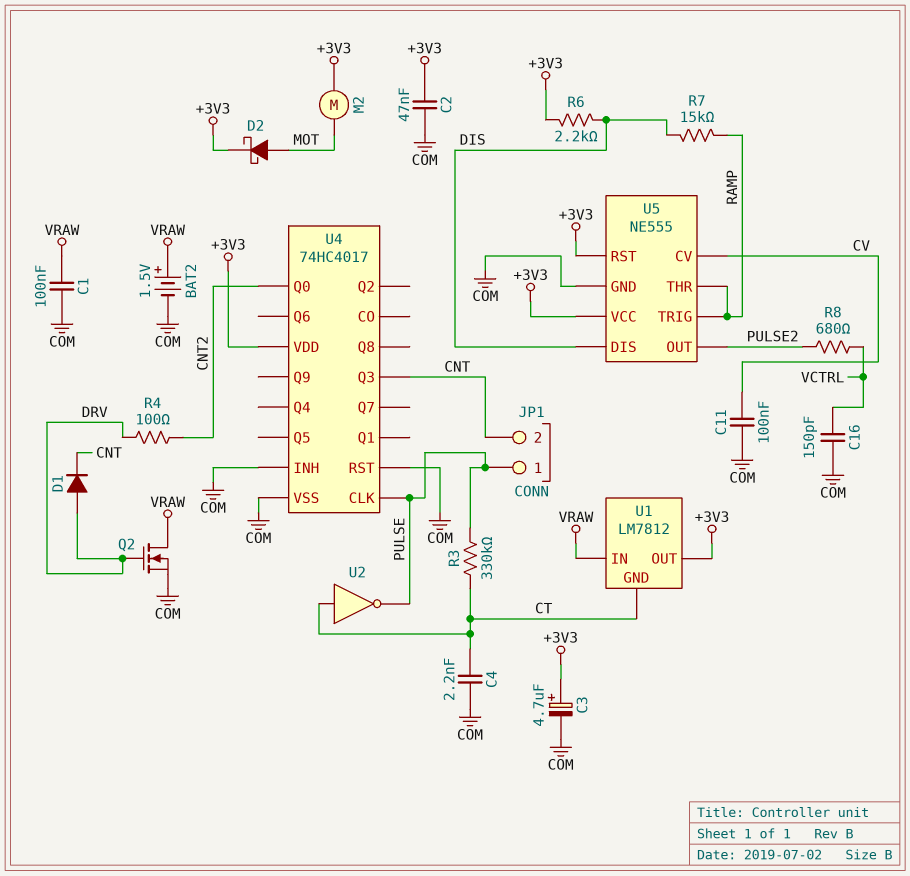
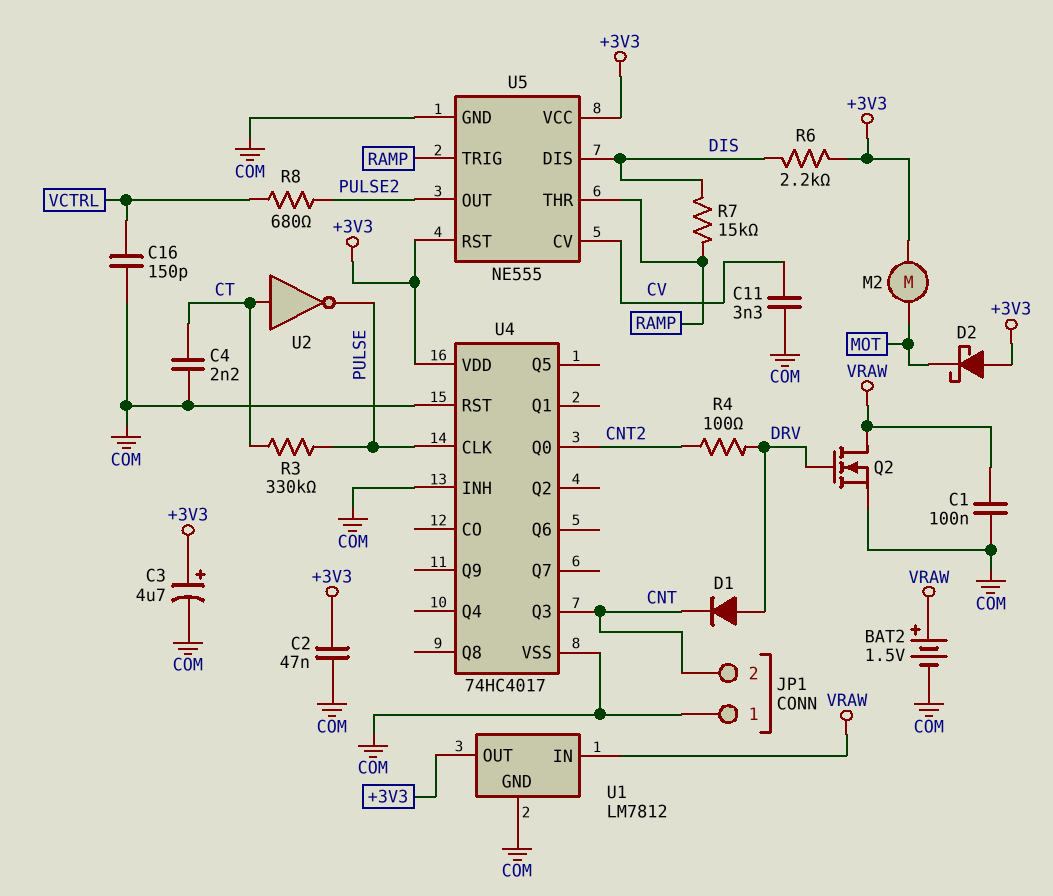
C11: 100nF (COM, CV) -> 3.3nF (COM, CV)
D2: schottky (A MOT, K +3V3) -> schottky (A +3V3, K MOT)
JP1 pin 1: PULSE -> COM
U1 pin GND: CT -> COM

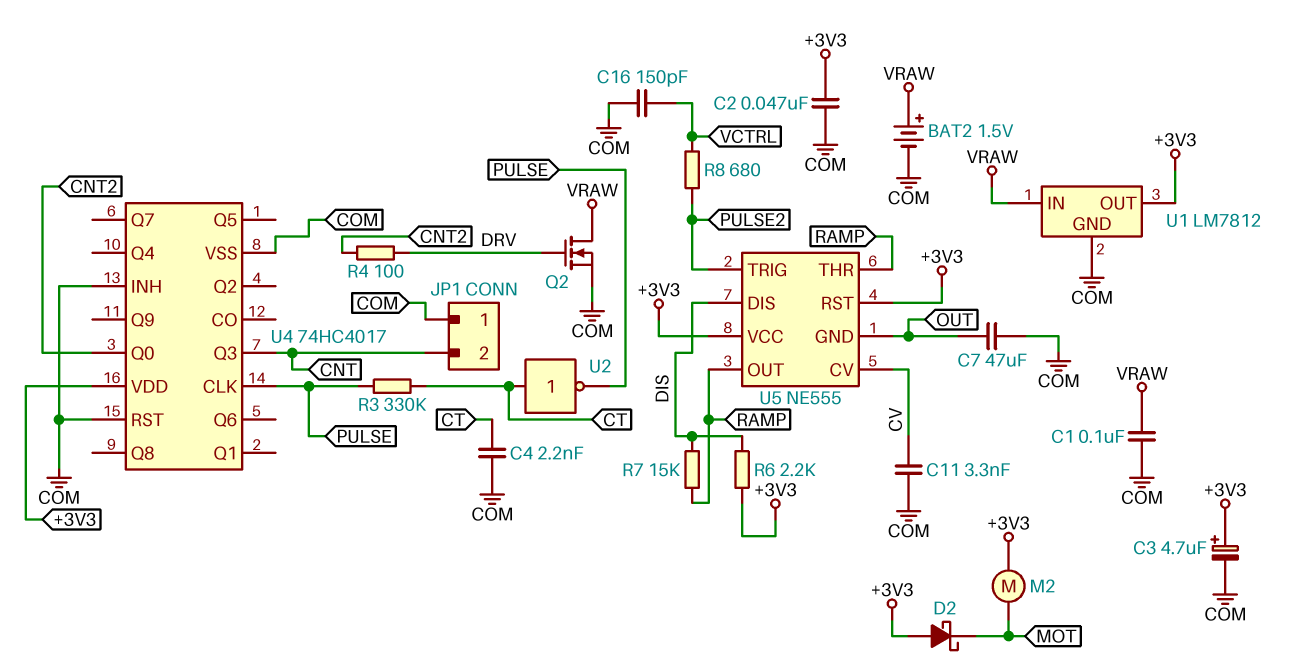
C7: none -> 47uF (COM, OUT)
D1: diode (A DRV, K CNT) -> none
U5 pin GND: COM -> OUT
U5 pin OUT: PULSE2 -> RAMP
U5 pin TRIG: RAMP -> PULSE2

